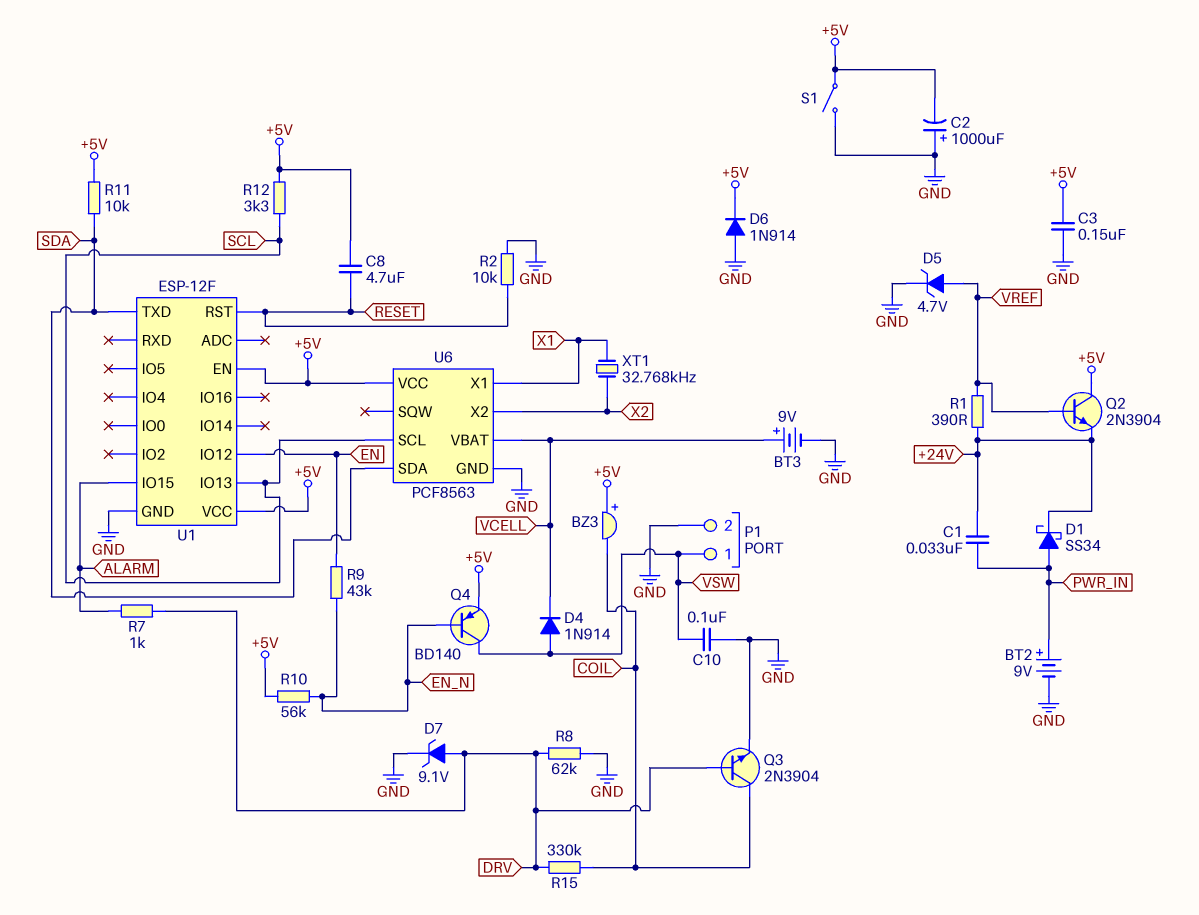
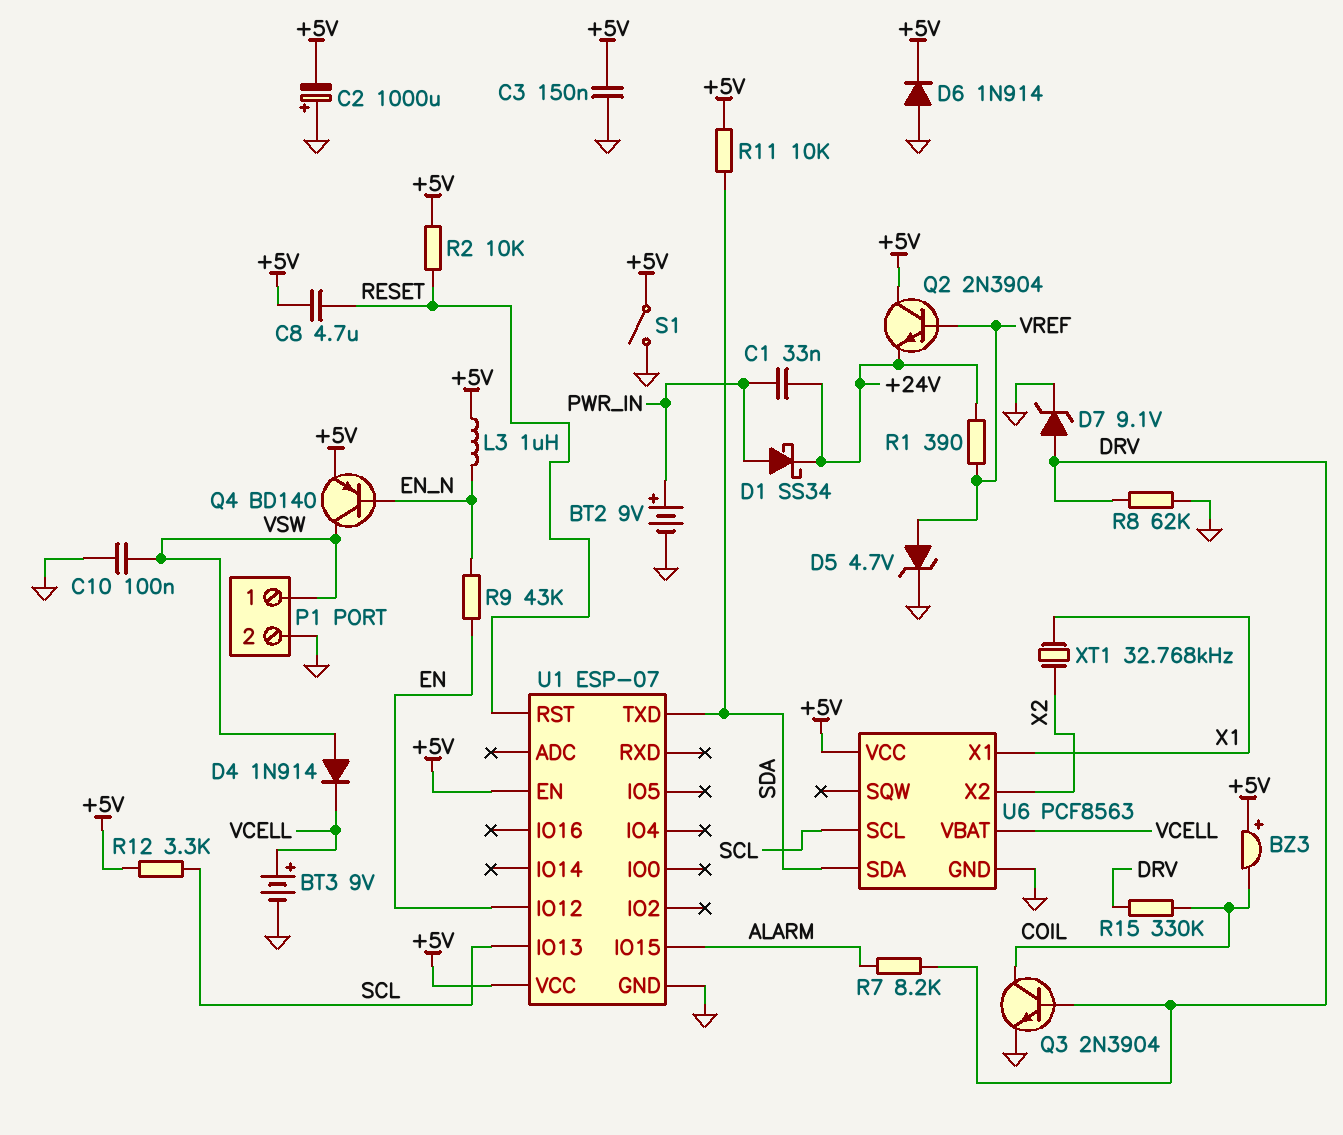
L3: none -> 1uH (+5V, EN_N)
R2: 10k (GND, RESET) -> 10k (+5V, RESET)
R7: 1k (ALARM, DRV) -> 8.2k (ALARM, DRV)
R10: 56k (+5V, EN_N) -> none
U1: ESP-12F -> ESP-07

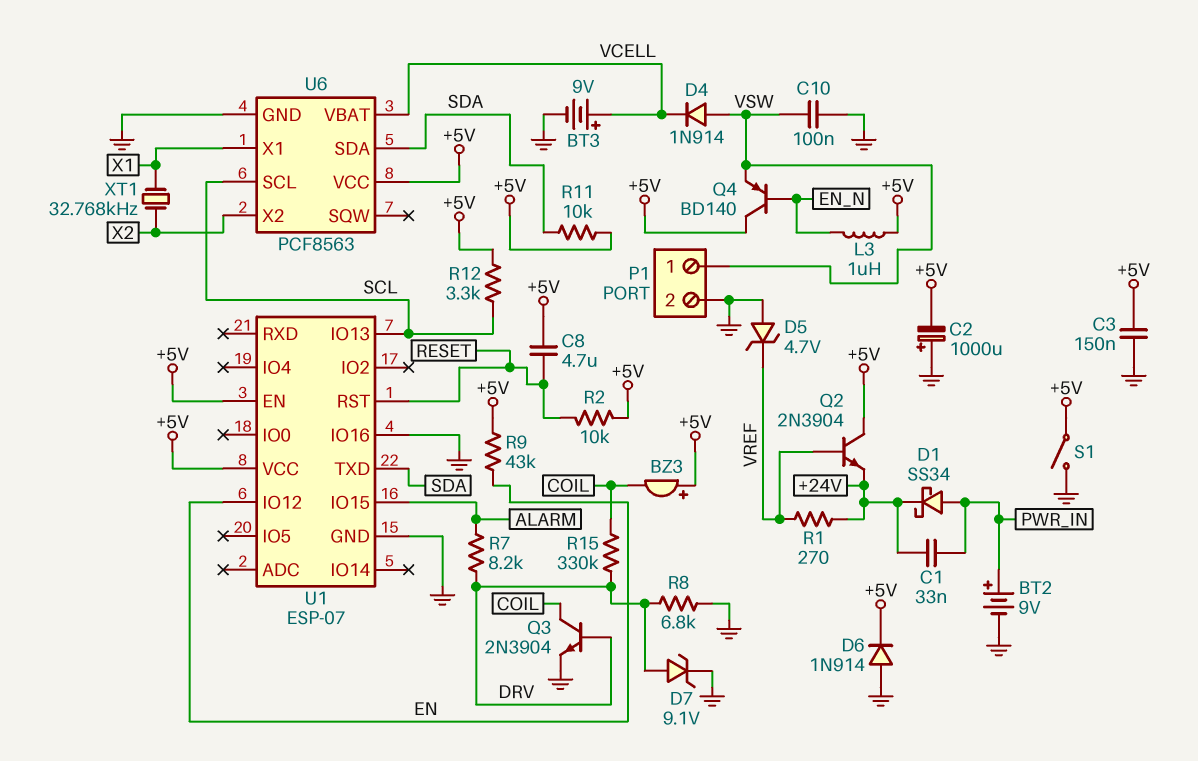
D5: zener 4.7V (A VREF, K GND) -> zener 4.7V (A GND, K VREF)
Q4: PNP BD140 (B EN_N, C VSW, E +5V) -> PNP BD140 (B EN_N, C +5V, E VSW)
R1: 390 (+24V, VREF) -> 270 (+24V, VREF)
R8: 62k (DRV, GND) -> 6.8k (DRV, GND)
R9: 43k (EN, EN_N) -> 43k (+5V, EN)
U1 pin IO16: none -> GND

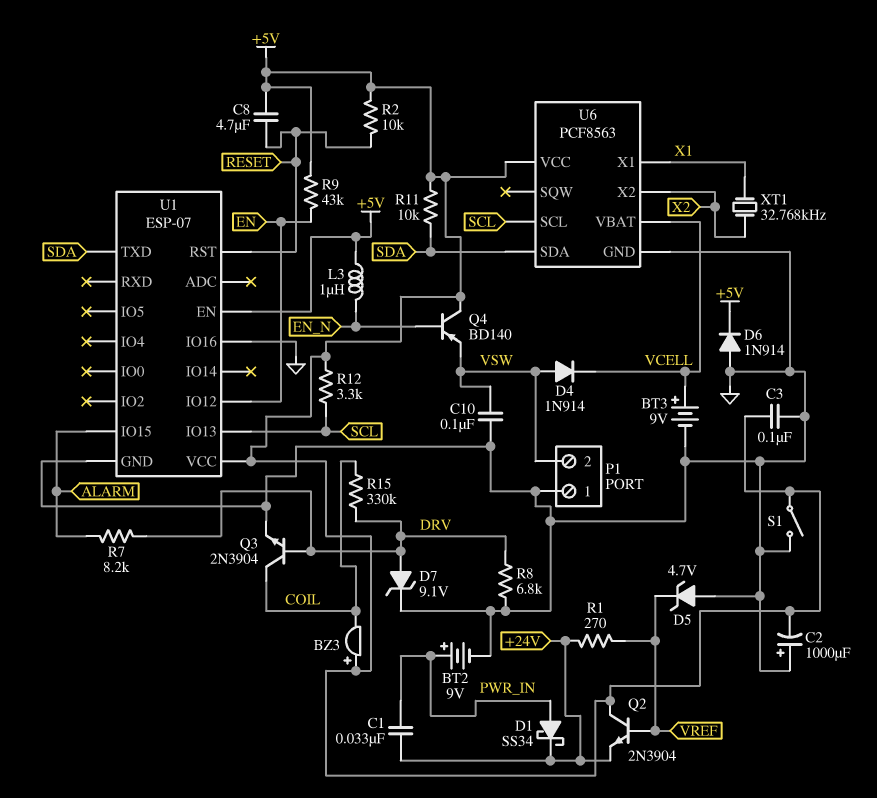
C3: 150nF (+5V, GND) -> 100nF (+5V, GND)
P1 pin 1: VSW -> GND
P1 pin 2: GND -> VSW

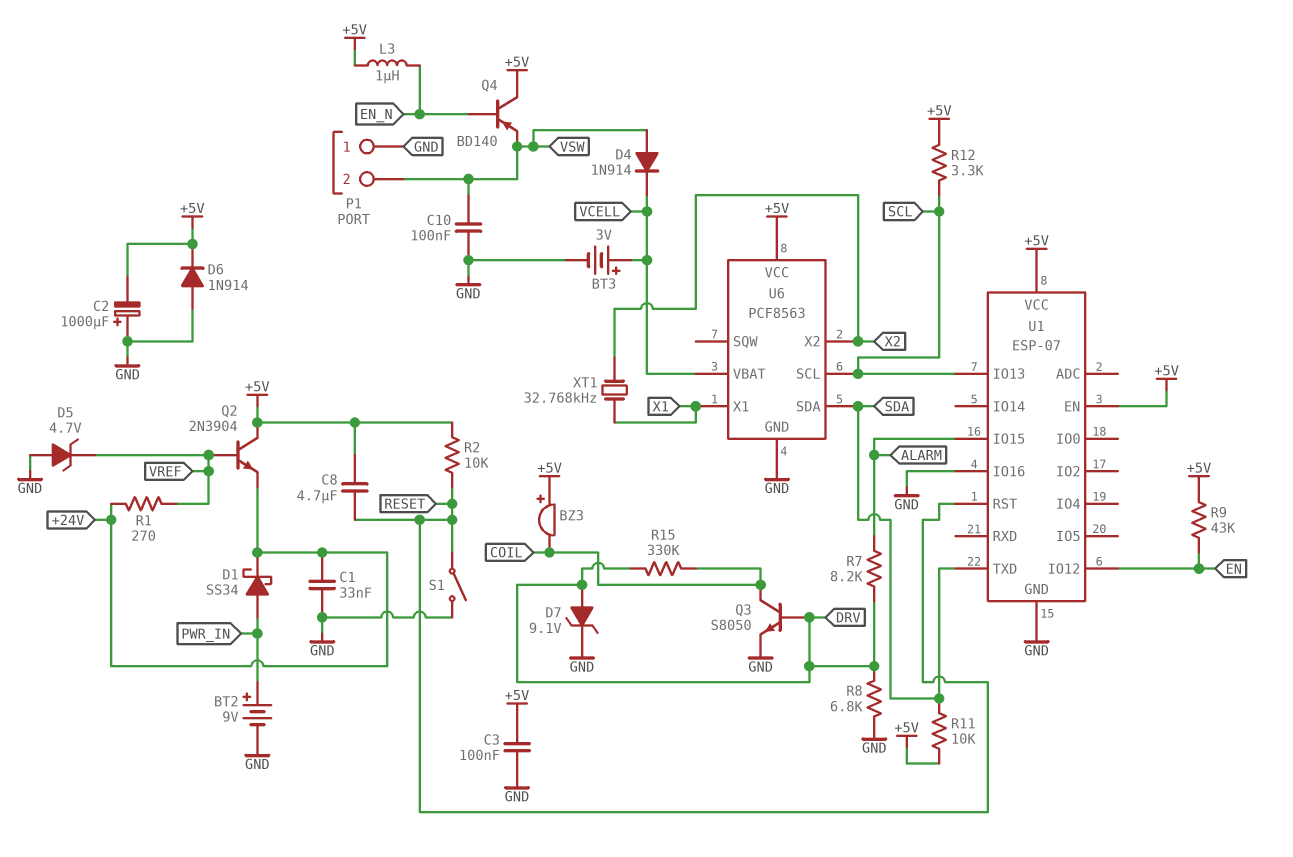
BT3: 9V (plus VCELL, minus GND) -> 3V (plus VCELL, minus GND)
C1: 33nF (+24V, PWR_IN) -> 33nF (+24V, GND)
Q3: NPN 2N3904 (B DRV, C COIL, E GND) -> NPN S8050 (B DRV, C COIL, E GND)
S1: switch (+5V, GND) -> switch (GND, RESET)

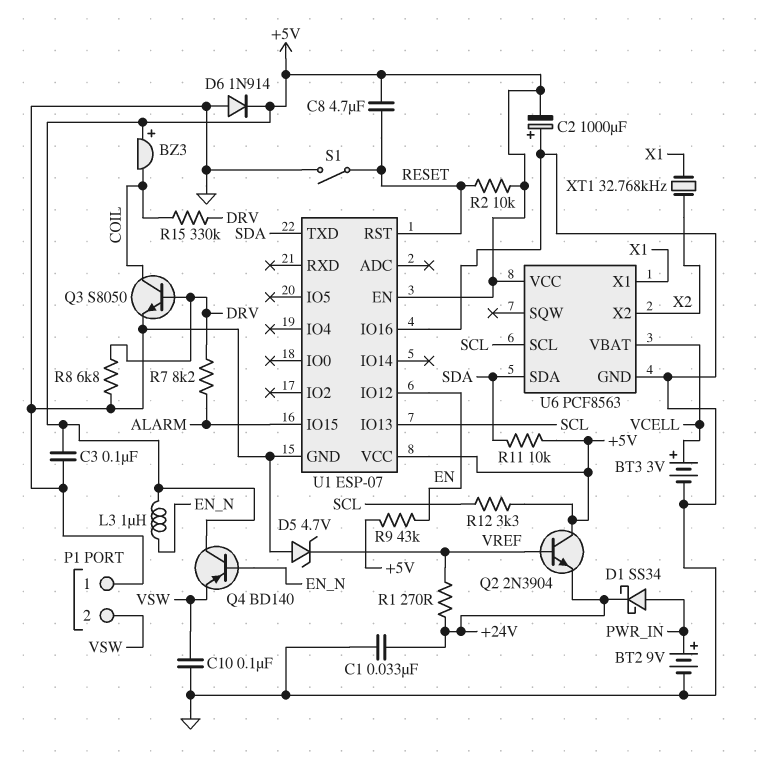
D4: diode 1N914 (A VSW, K VCELL) -> none
D7: zener 9.1V (A DRV, K GND) -> none

